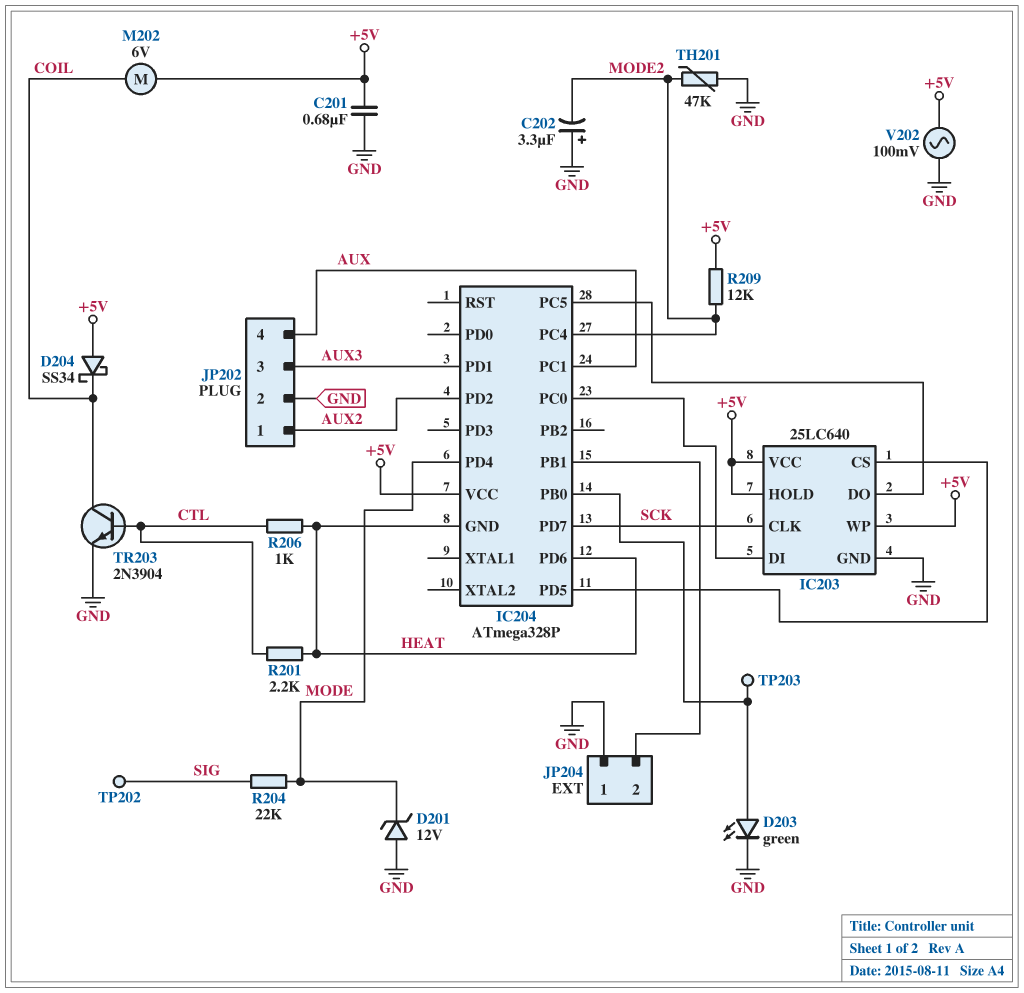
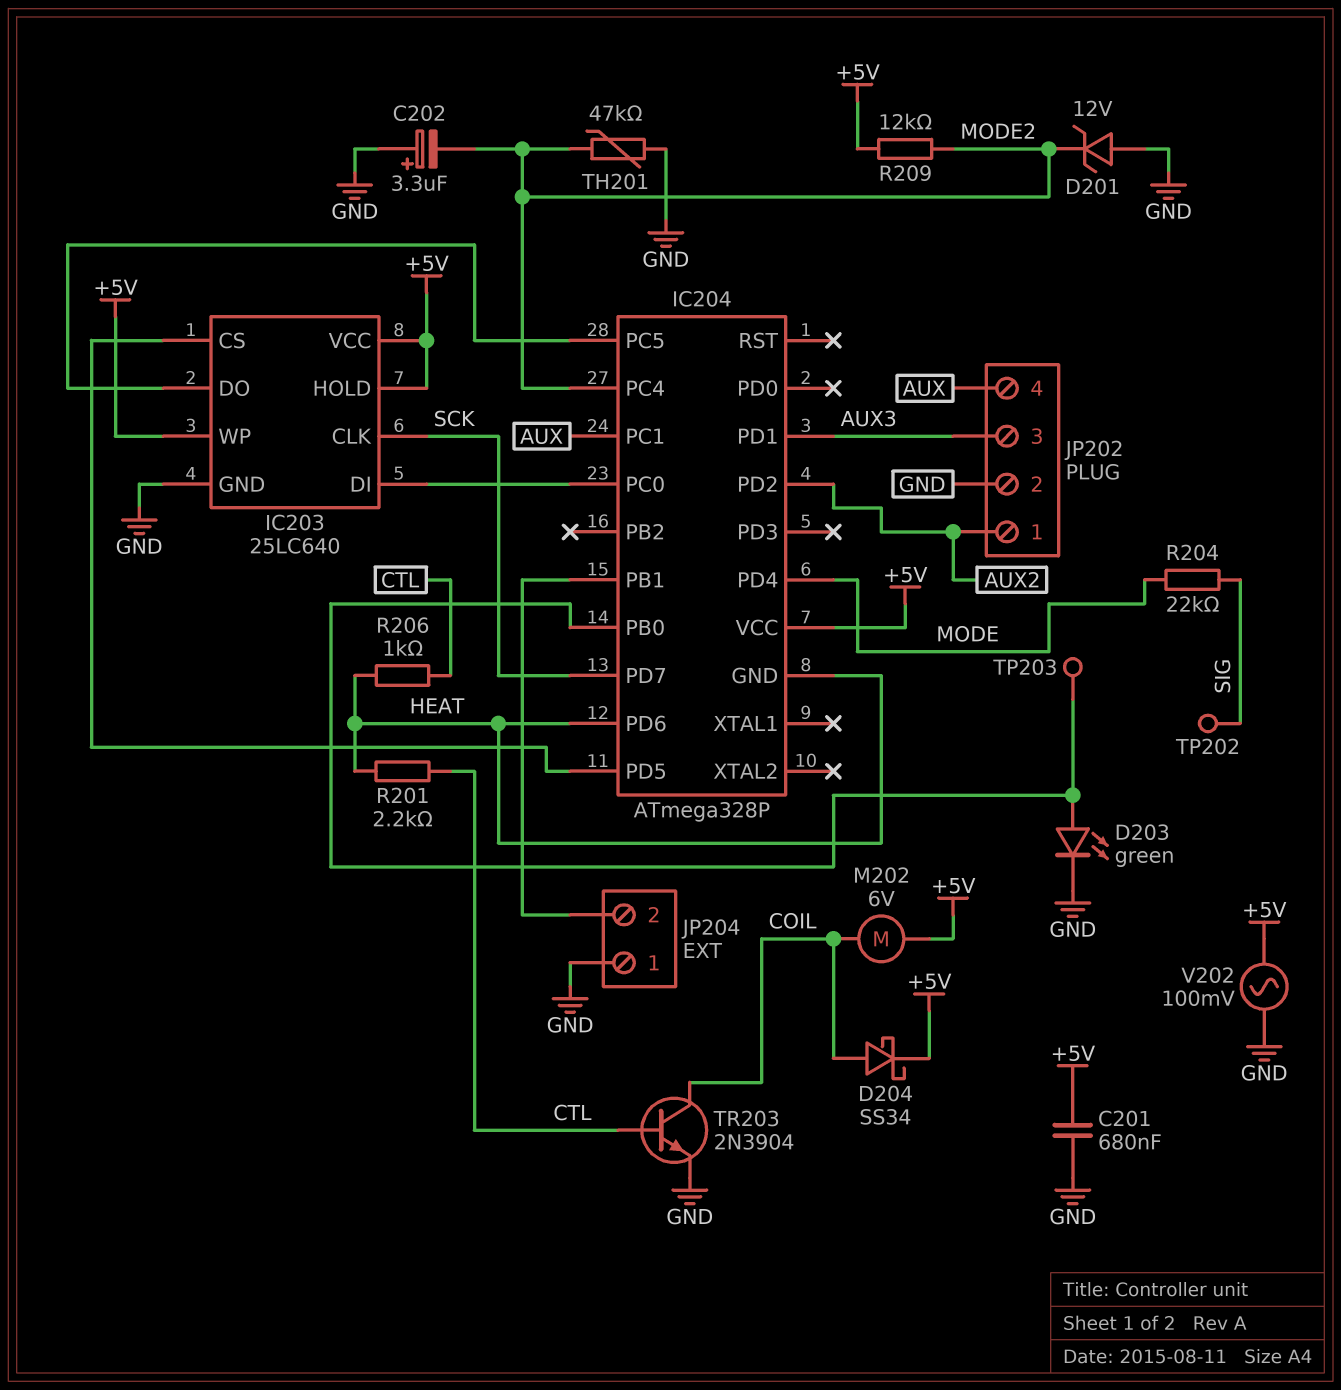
D201: zener 12V (A GND, K MODE) -> zener 12V (A GND, K MODE2)
D204: schottky SS34 (A +5V, K COIL) -> schottky SS34 (A COIL, K +5V)

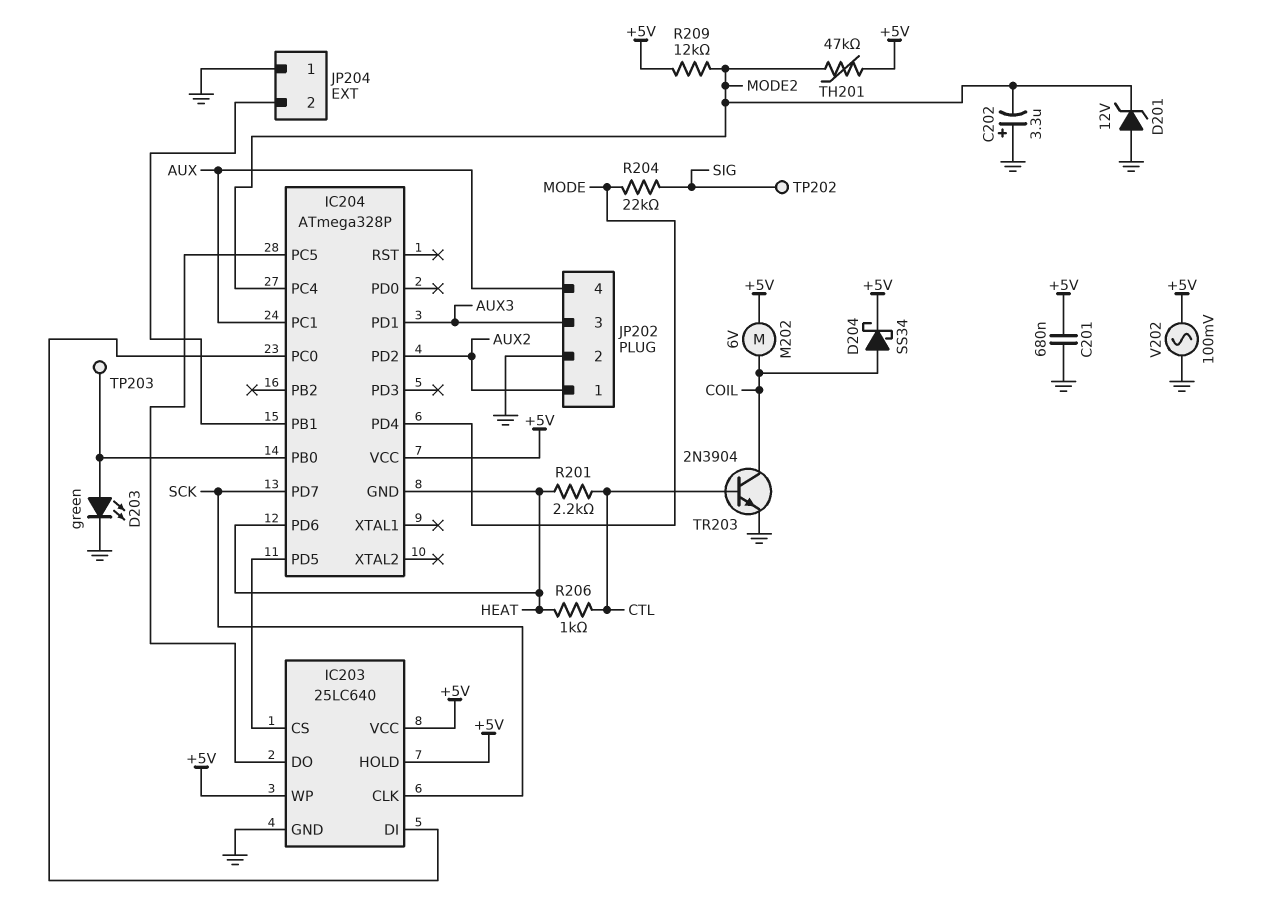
TH201: 47k (GND, MODE2) -> 47k (+5V, MODE2)

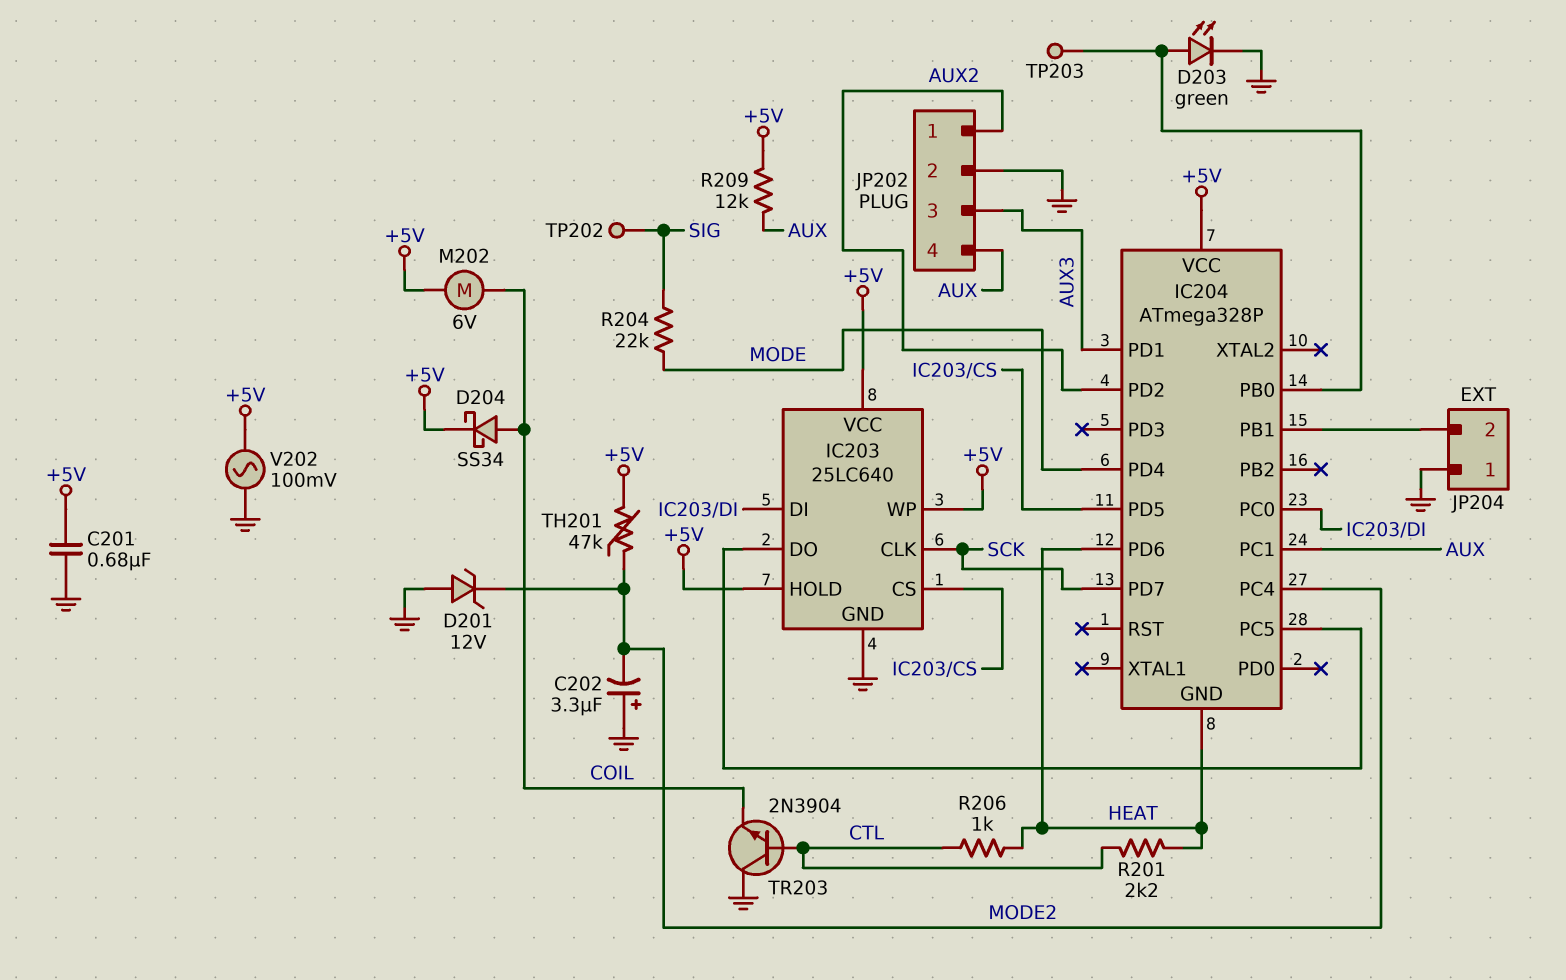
R209: 12k (+5V, MODE2) -> 12k (+5V, AUX)
TR203: NPN 2N3904 (B CTL, C COIL, E GND) -> NPN 2N3904 (B CTL, C GND, E COIL)

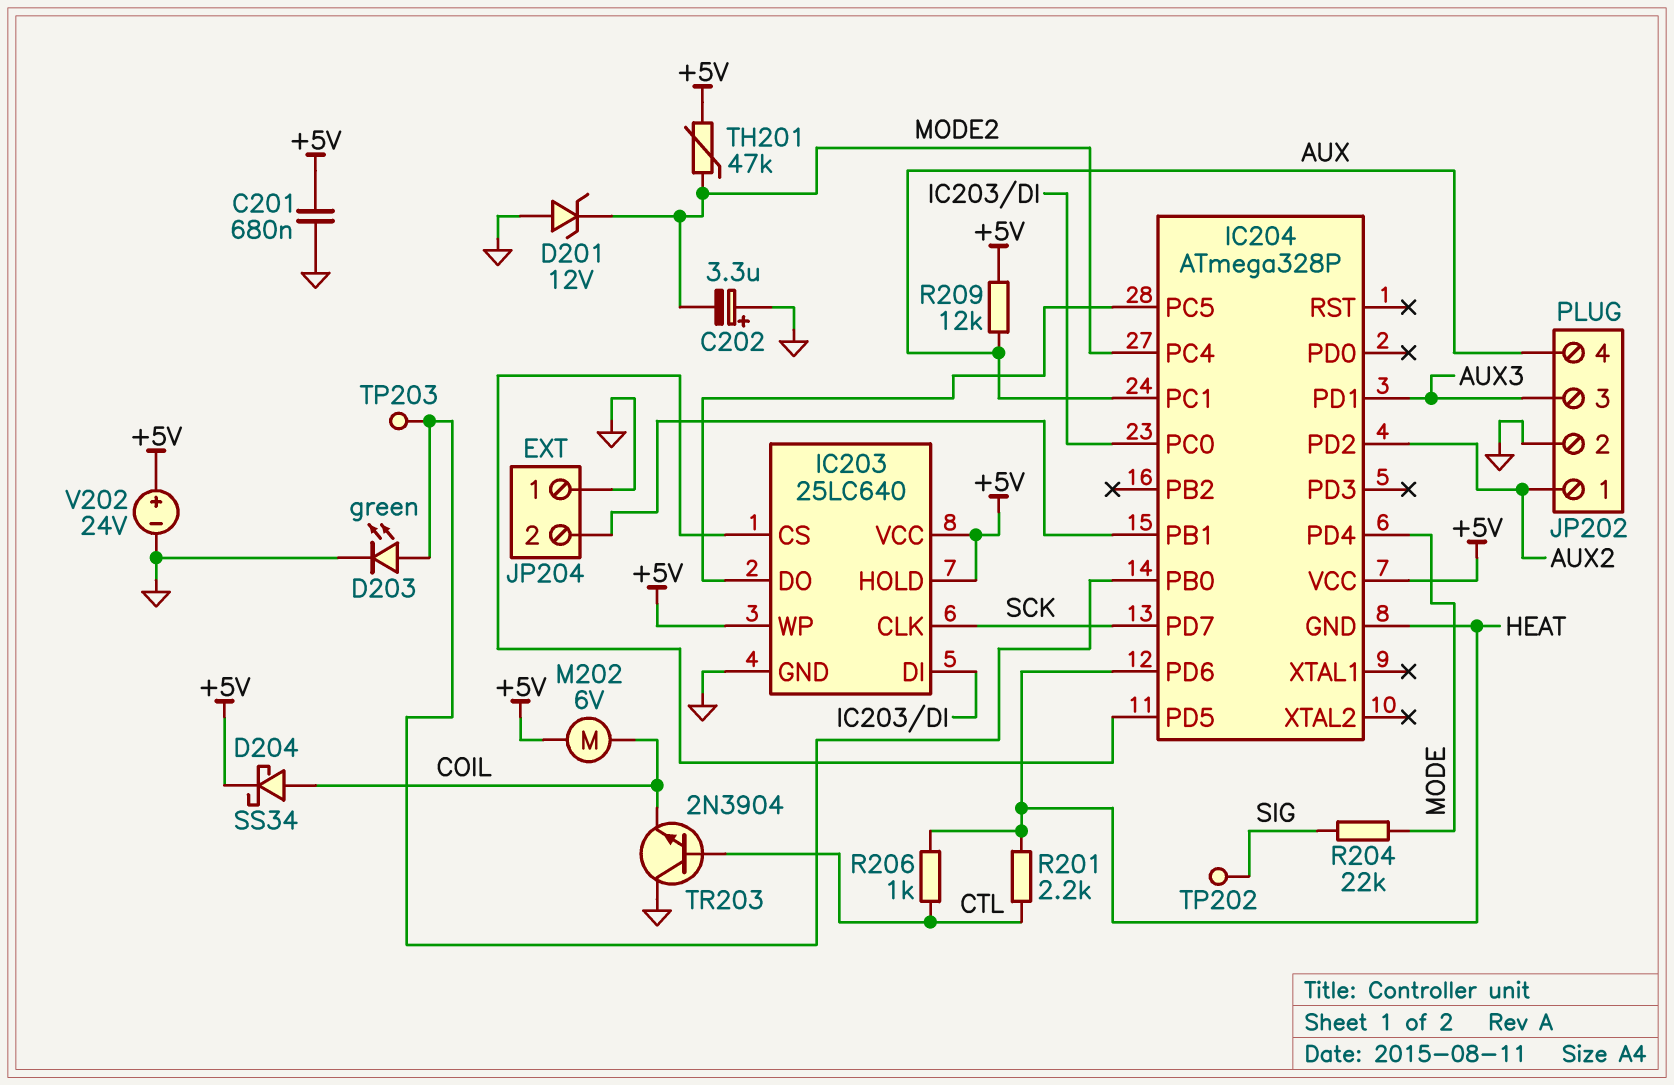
V202: AC 100mV (+5V, GND) -> 24V (plus +5V, minus GND)

